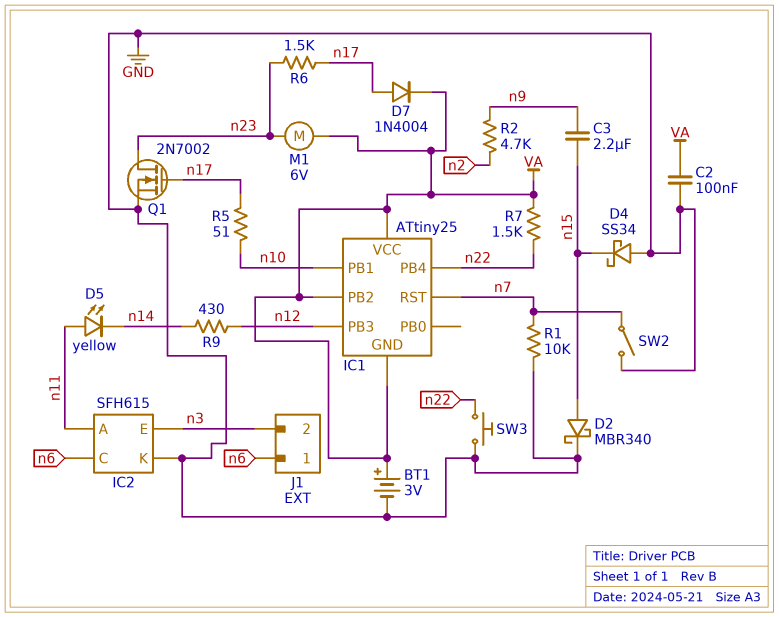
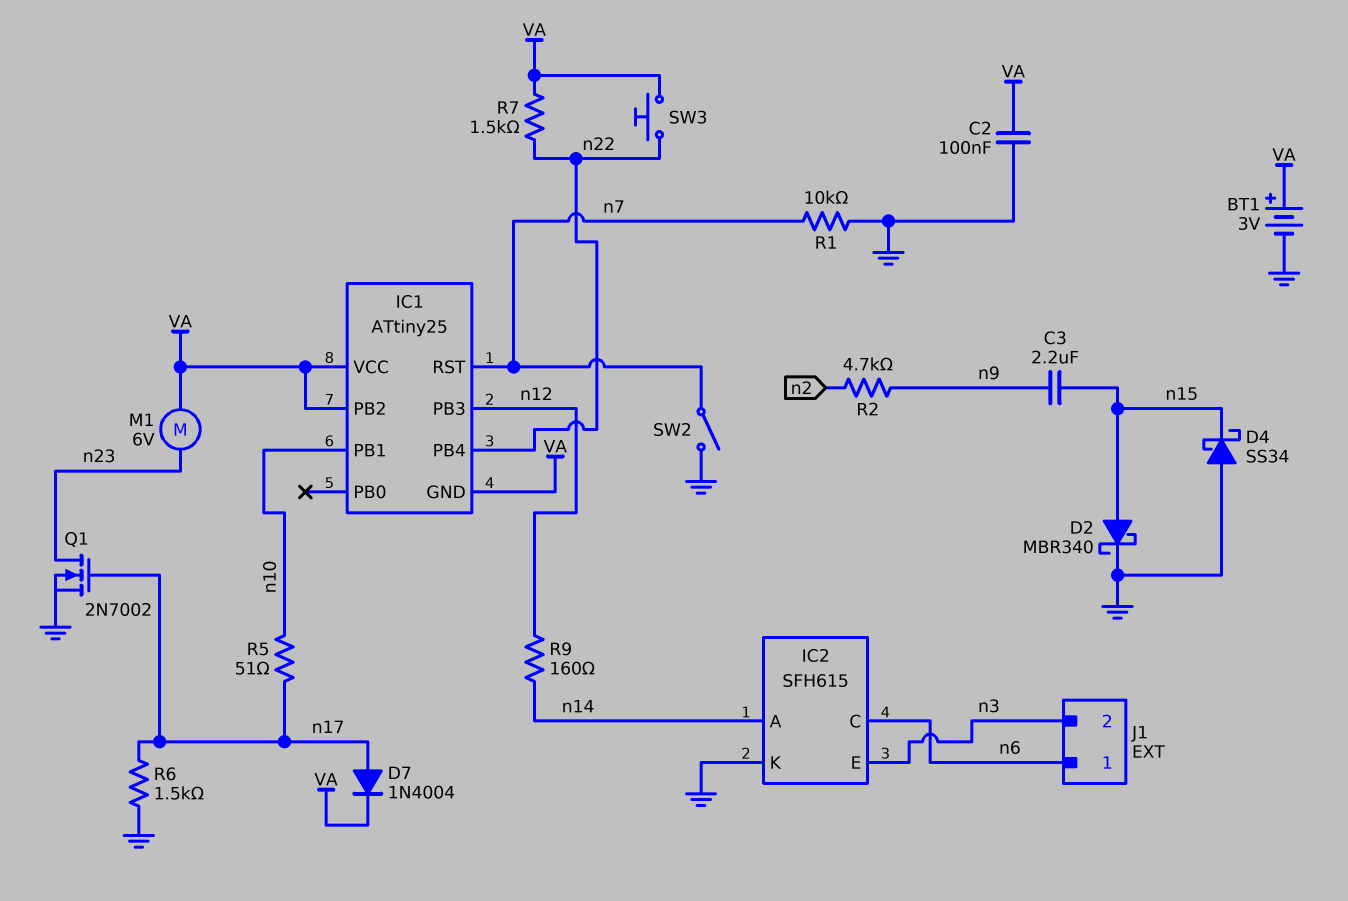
D5: LED yellow (A n11, K n14) -> none
IC2 pin A: n11 -> n14
R6: 1.5k (n17, n23) -> 1.5k (GND, n17)
R9: 430 (n12, n14) -> 160 (n12, n14)
SW3: button (GND, n22) -> button (VA, n22)

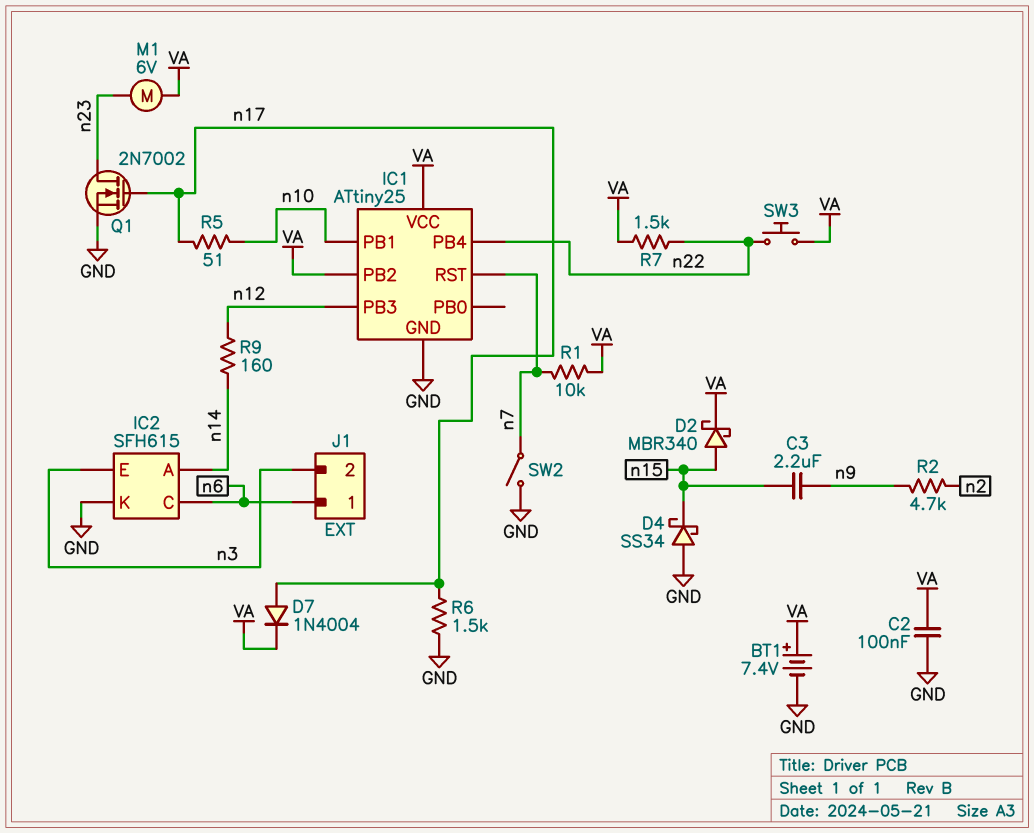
BT1: 3V (plus VA, minus GND) -> 7.4V (plus VA, minus GND)
D2: schottky MBR340 (A n15, K GND) -> schottky MBR340 (A n15, K VA)
IC1 pin GND: VA -> GND
R1: 10k (GND, n7) -> 10k (VA, n7)

